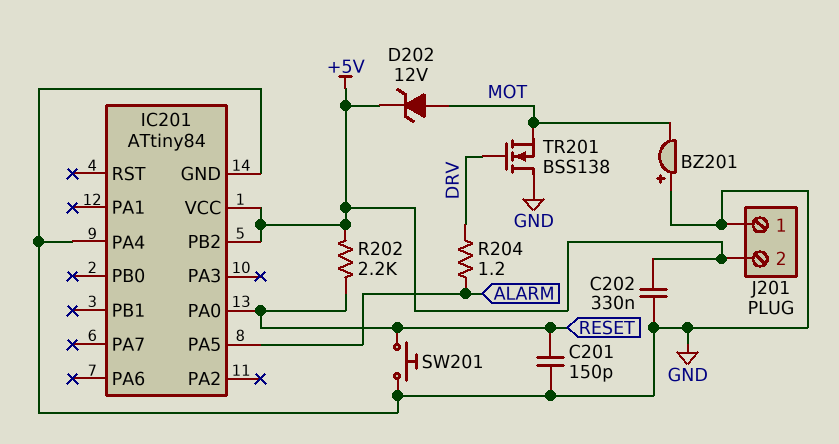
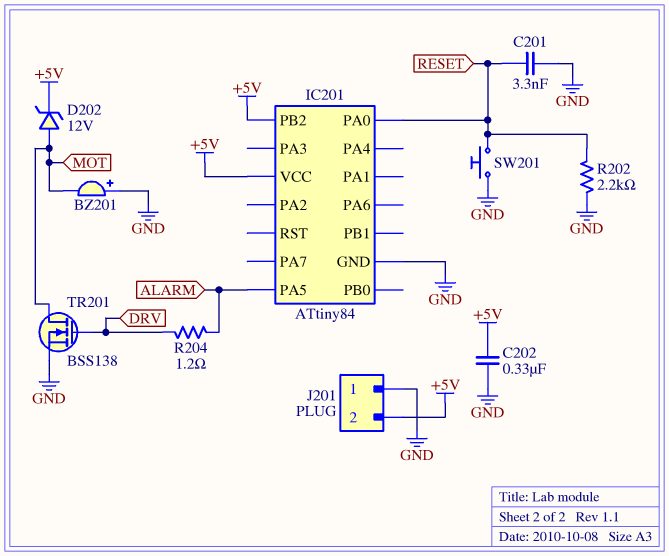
C201: 150pF (GND, RESET) -> 3.3nF (GND, RESET)
IC201 pin PA4: GND -> none
R202: 2.2k (+5V, RESET) -> 2.2k (GND, RESET)
TR201: NMOS BSS138 (G DRV, D GND, S MOT) -> NMOS BSS138 (G DRV, D MOT, S GND)

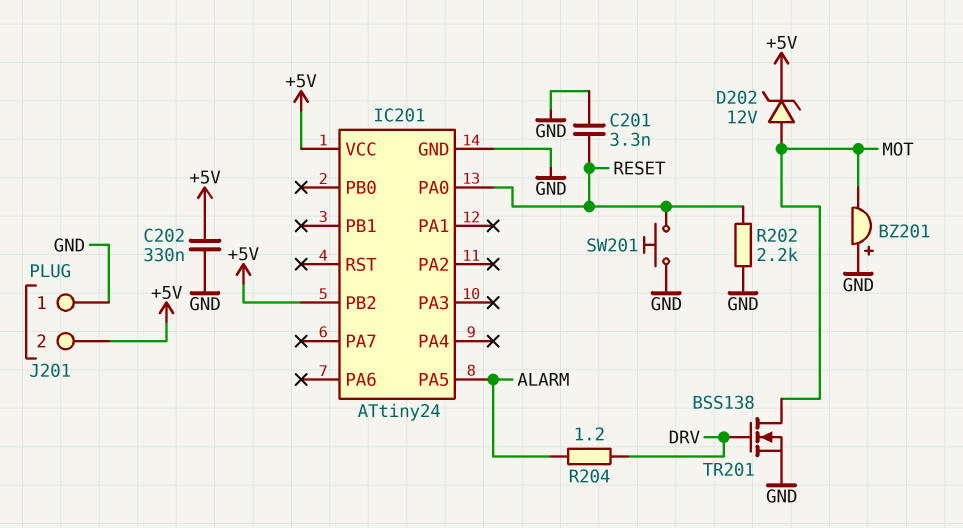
IC201: ATtiny84 -> ATtiny24

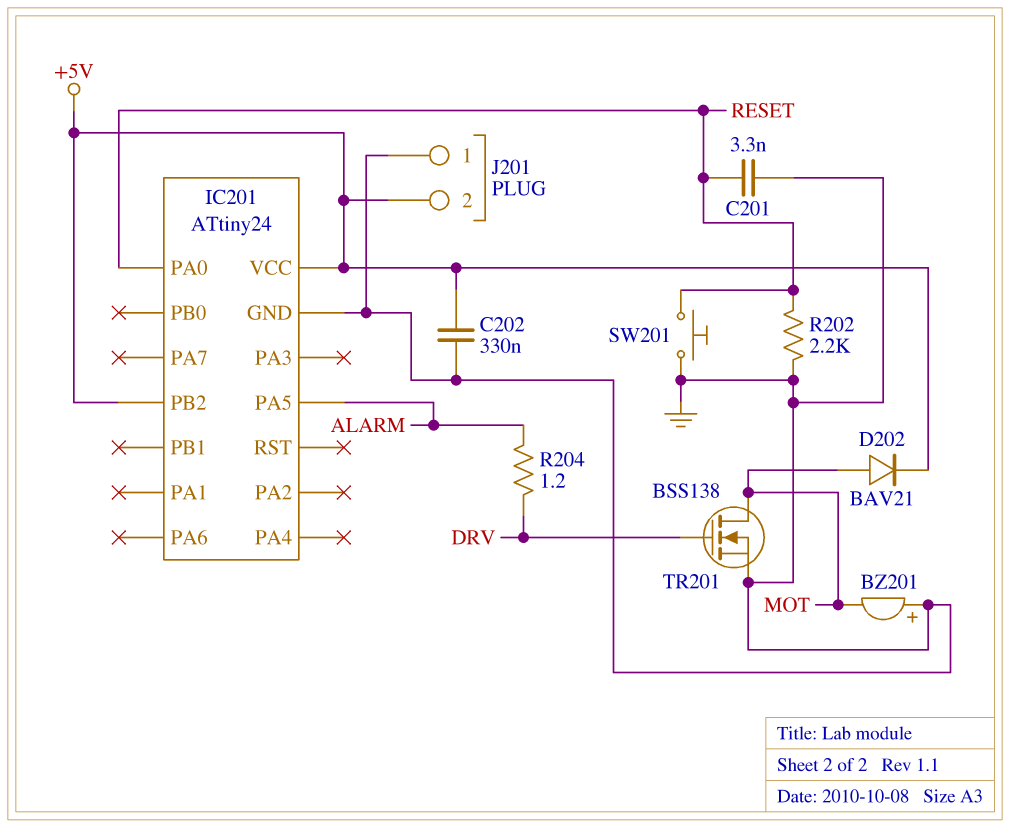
D202: zener 12V (A MOT, K +5V) -> diode BAV21 (A MOT, K +5V)

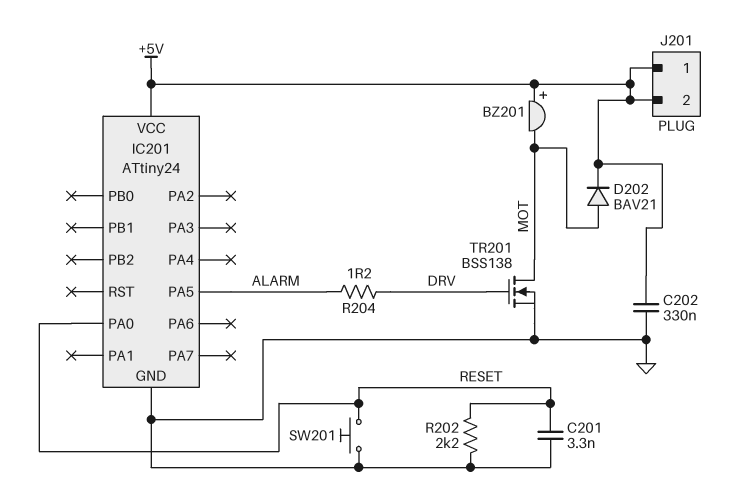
BZ201: buzzer (plus GND, minus MOT) -> buzzer (plus +5V, minus MOT)
IC201 pin PB2: +5V -> none
J201 pin 1: GND -> +5V

